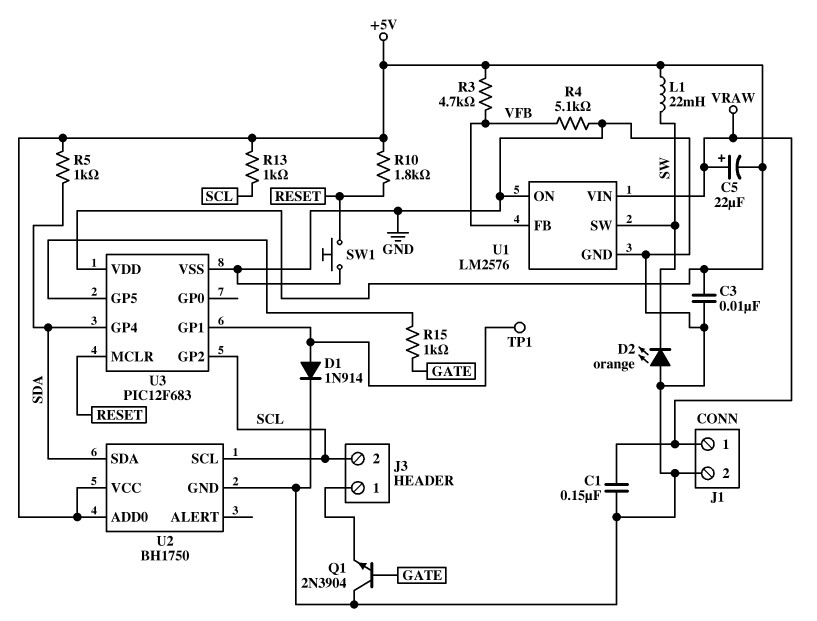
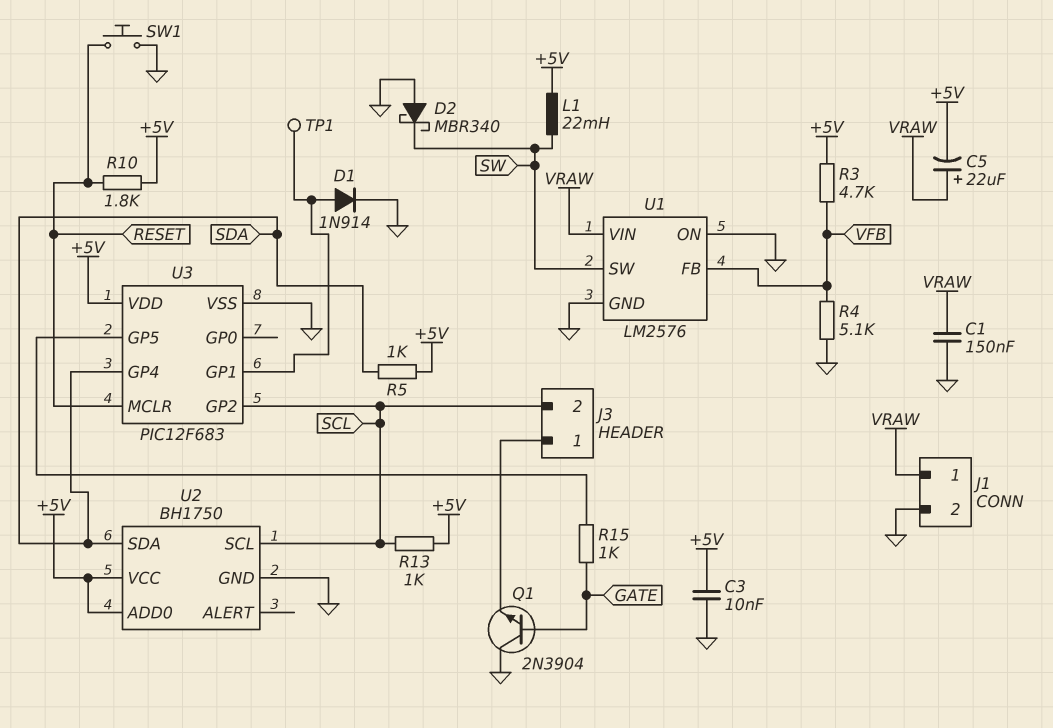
D2: LED orange (A GND, K SW) -> schottky MBR340 (A GND, K SW)

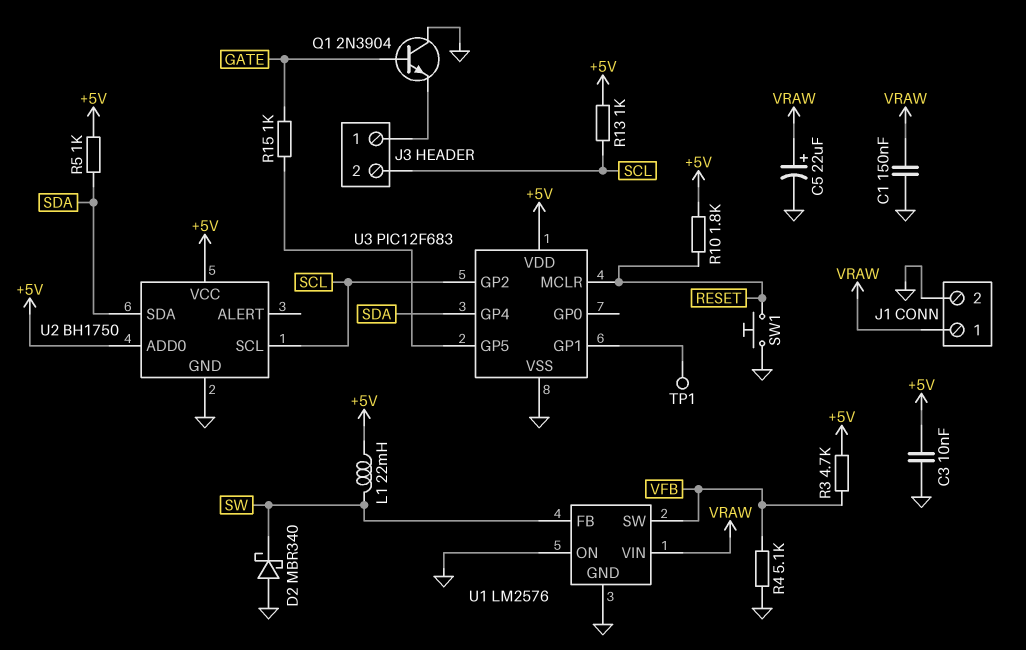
C5: 22uF (plus VRAW, minus +5V) -> 22uF (plus VRAW, minus GND)
D1: diode 1N914 (A U3/GP1, K GND) -> none
U1 pin FB: VFB -> SW
U1 pin SW: SW -> VFB

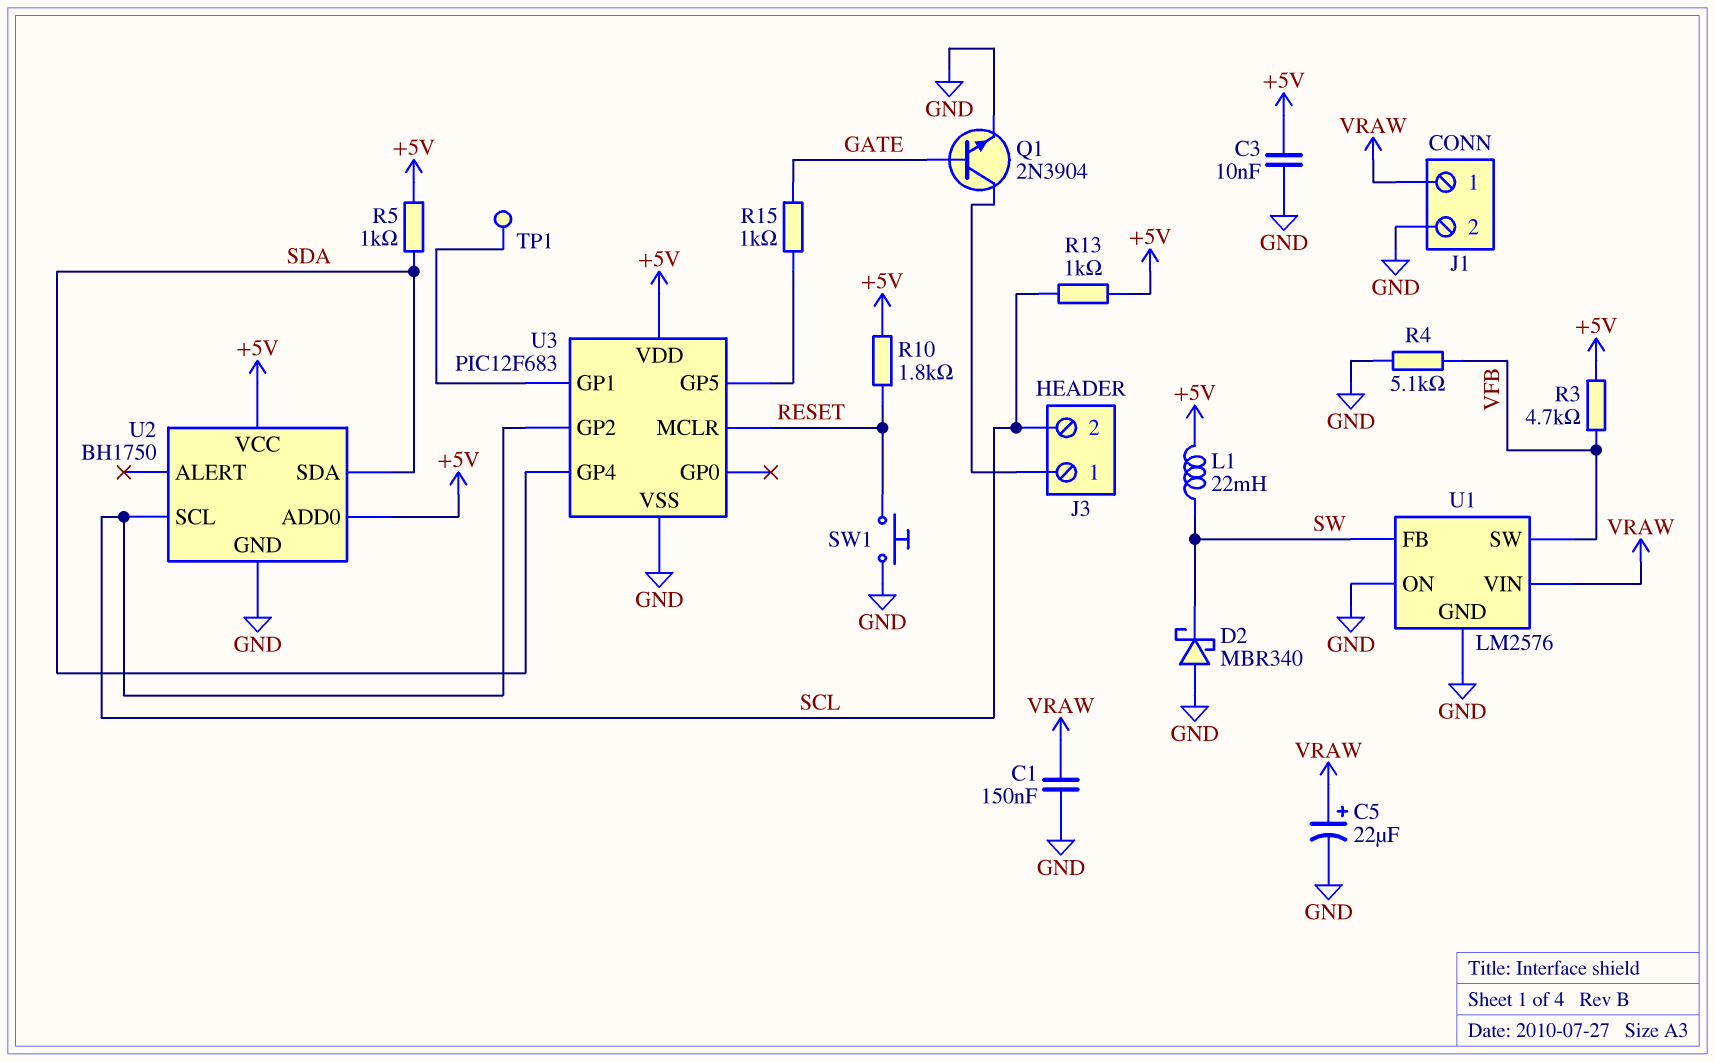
Q1: NPN 2N3904 (B GATE, C GND, E J3/1) -> NPN 2N3904 (B GATE, C J3/1, E GND)

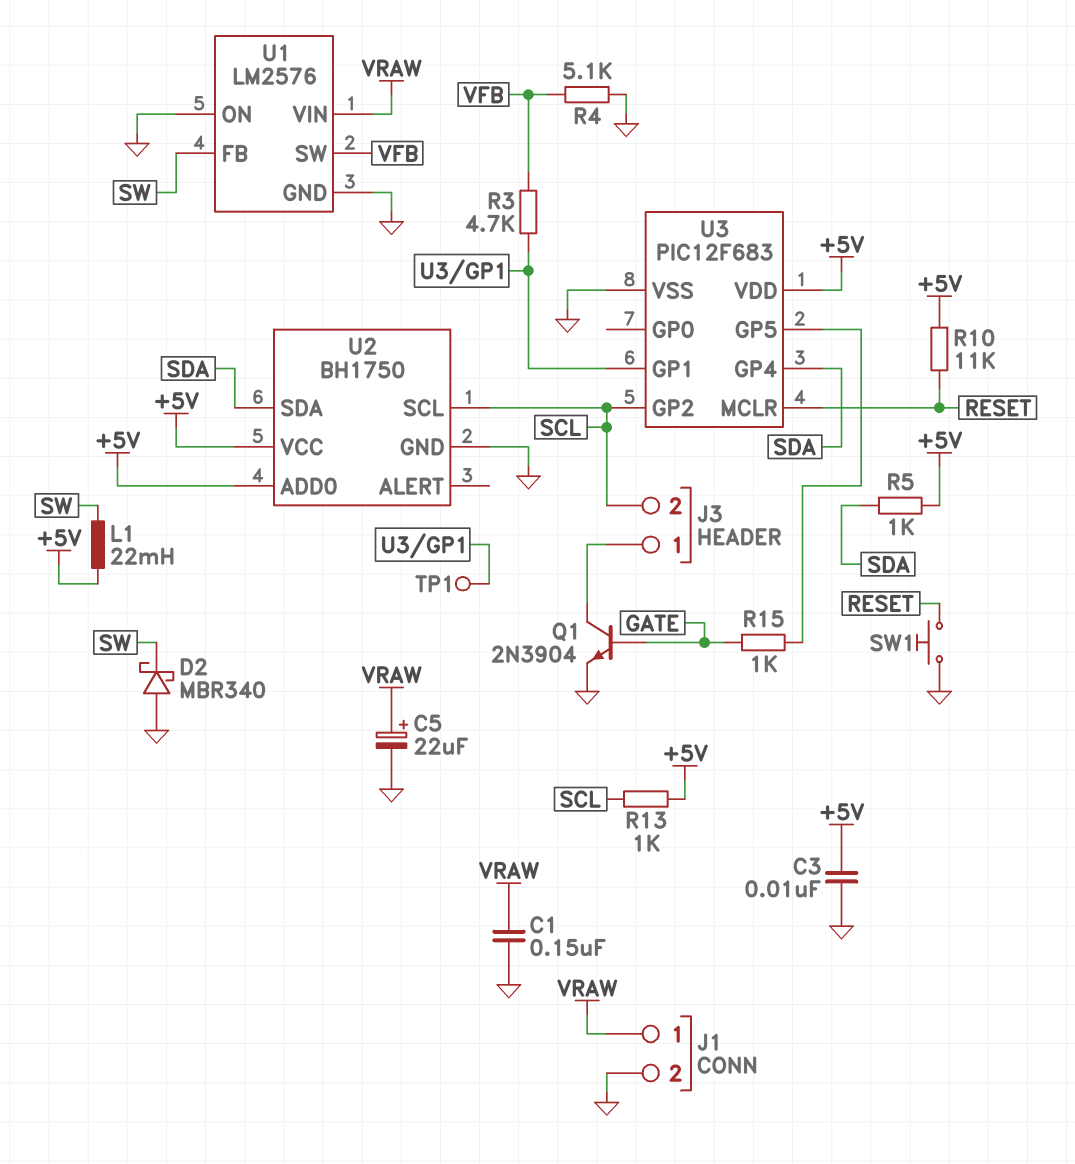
R3: 4.7k (+5V, VFB) -> 4.7k (U3/GP1, VFB)
R10: 1.8k (+5V, RESET) -> 11k (+5V, RESET)

